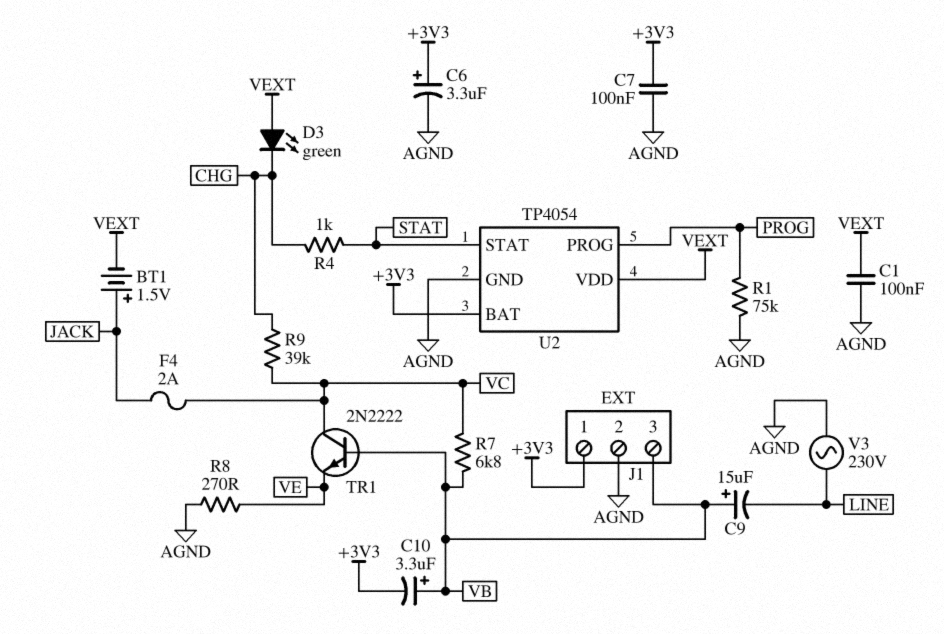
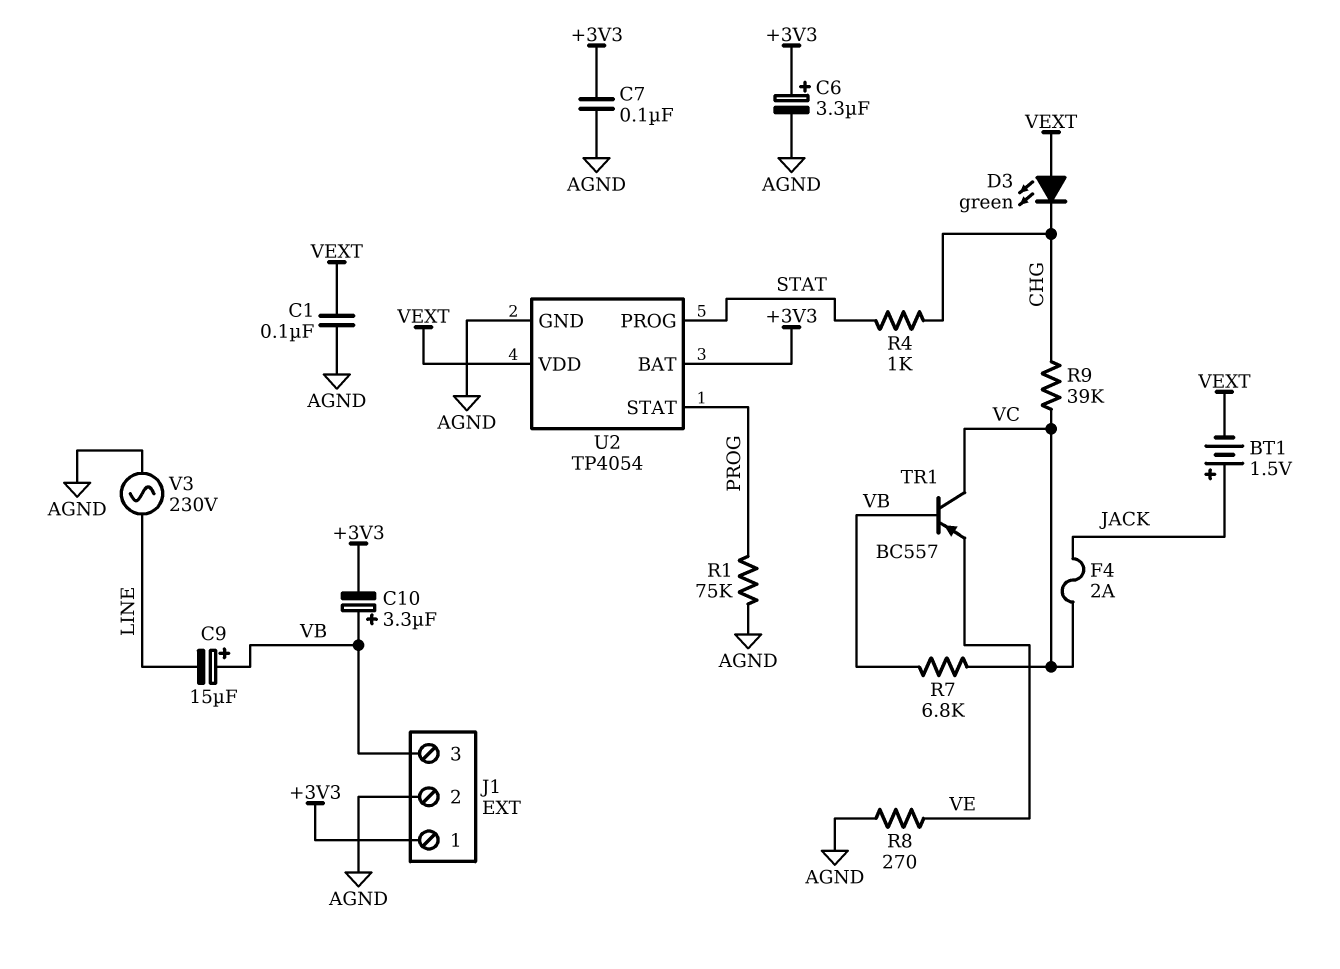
TR1: NPN 2N2222 (B VB, C VC, E VE) -> PNP BC557 (B VB, C VC, E VE)
U2 pin PROG: PROG -> STAT
U2 pin STAT: STAT -> PROG

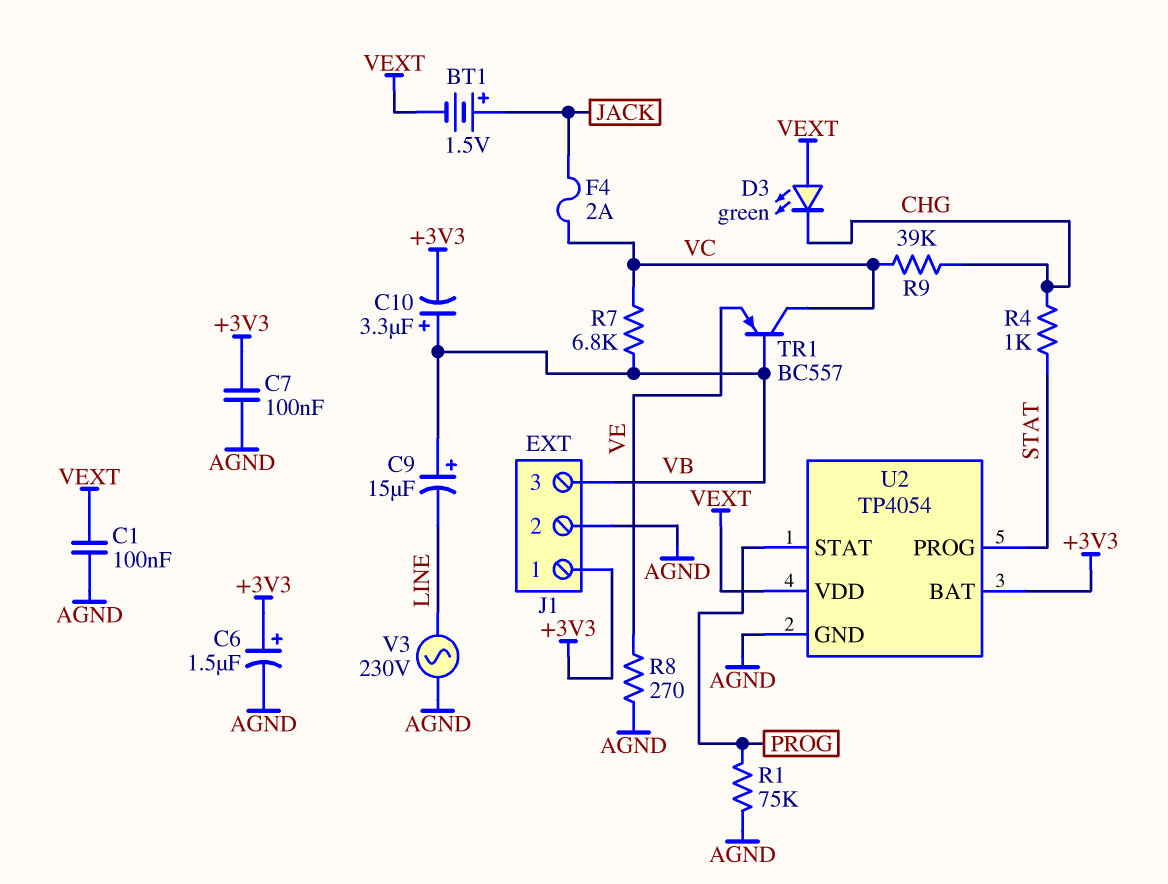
C6: 3.3uF (plus +3V3, minus AGND) -> 1.5uF (plus +3V3, minus AGND)

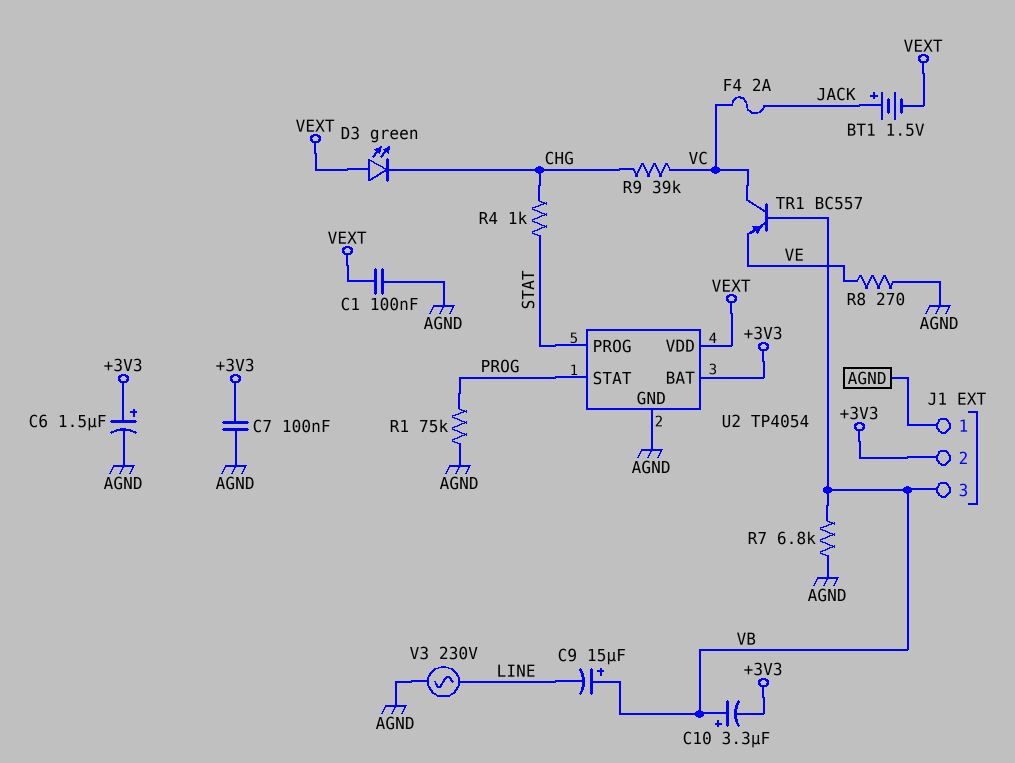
J1 pin 1: +3V3 -> AGND
J1 pin 2: AGND -> +3V3
R7: 6.8k (VB, VC) -> 6.8k (AGND, VB)

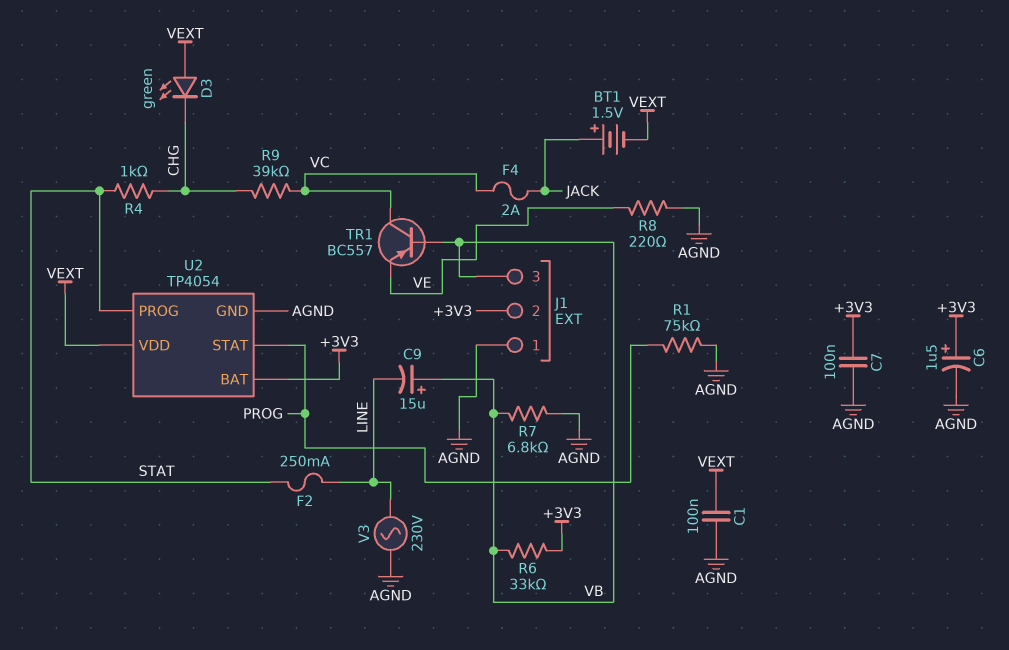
C10: 3.3uF (plus VB, minus +3V3) -> none
F2: none -> 250mA (LINE, STAT)
R6: none -> 33k (+3V3, VB)
R8: 270 (AGND, VE) -> 220 (AGND, VE)

